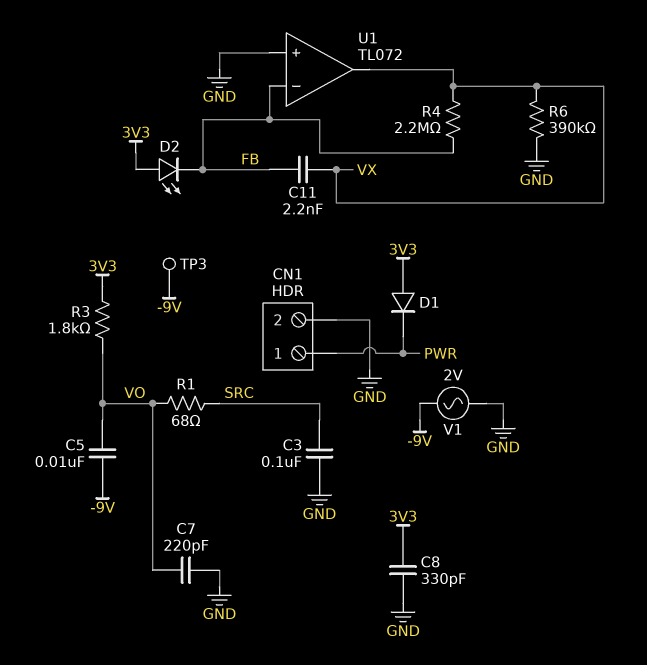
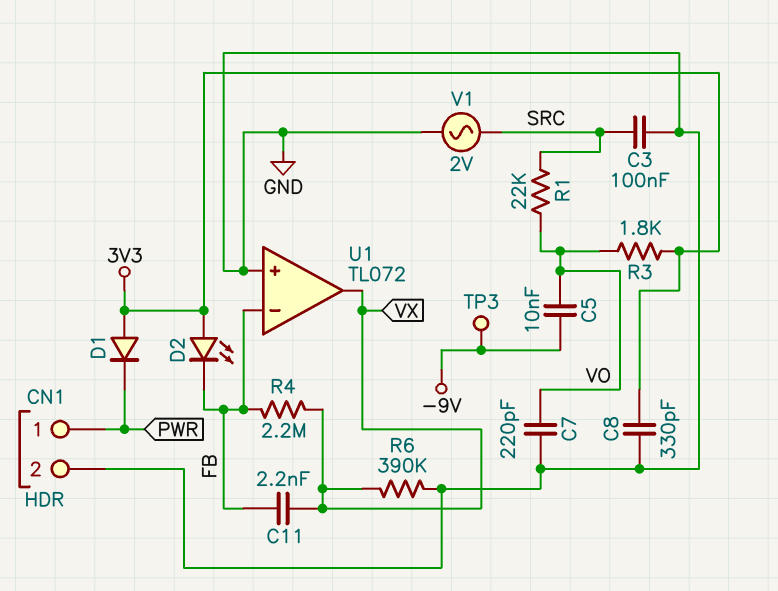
R1: 68 (SRC, VO) -> 22k (SRC, VO)
V1: AC 2V (-9V, GND) -> AC 2V (GND, SRC)

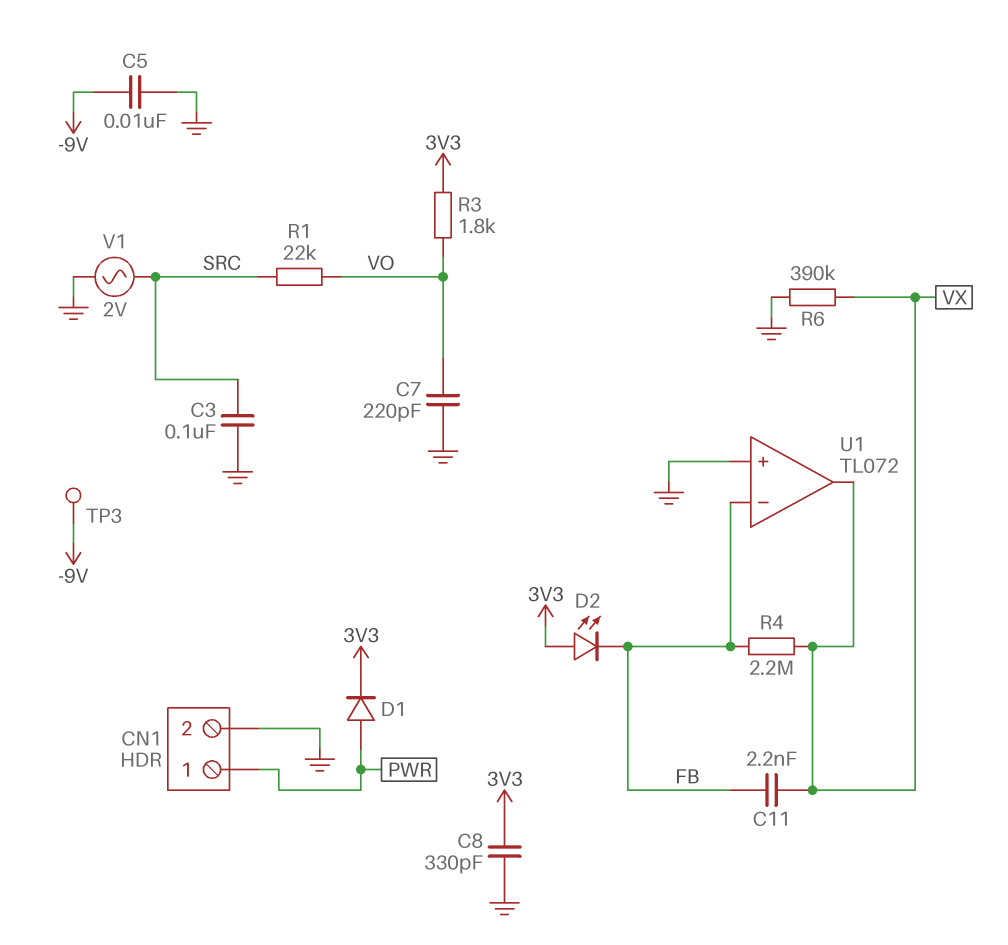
C5: 10nF (-9V, VO) -> 10nF (-9V, GND)
D1: diode (A 3V3, K PWR) -> diode (A PWR, K 3V3)

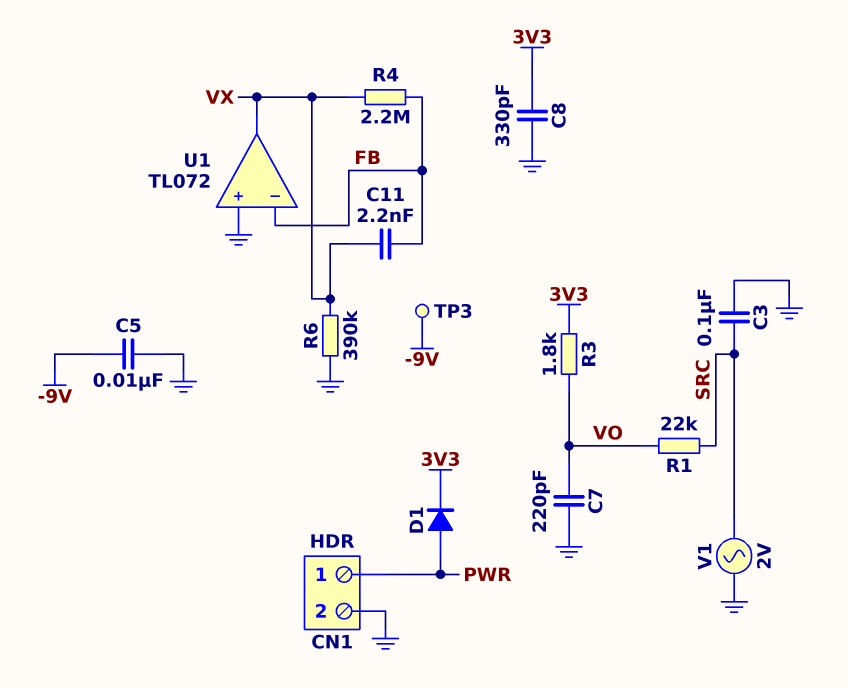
D2: LED (A 3V3, K FB) -> none

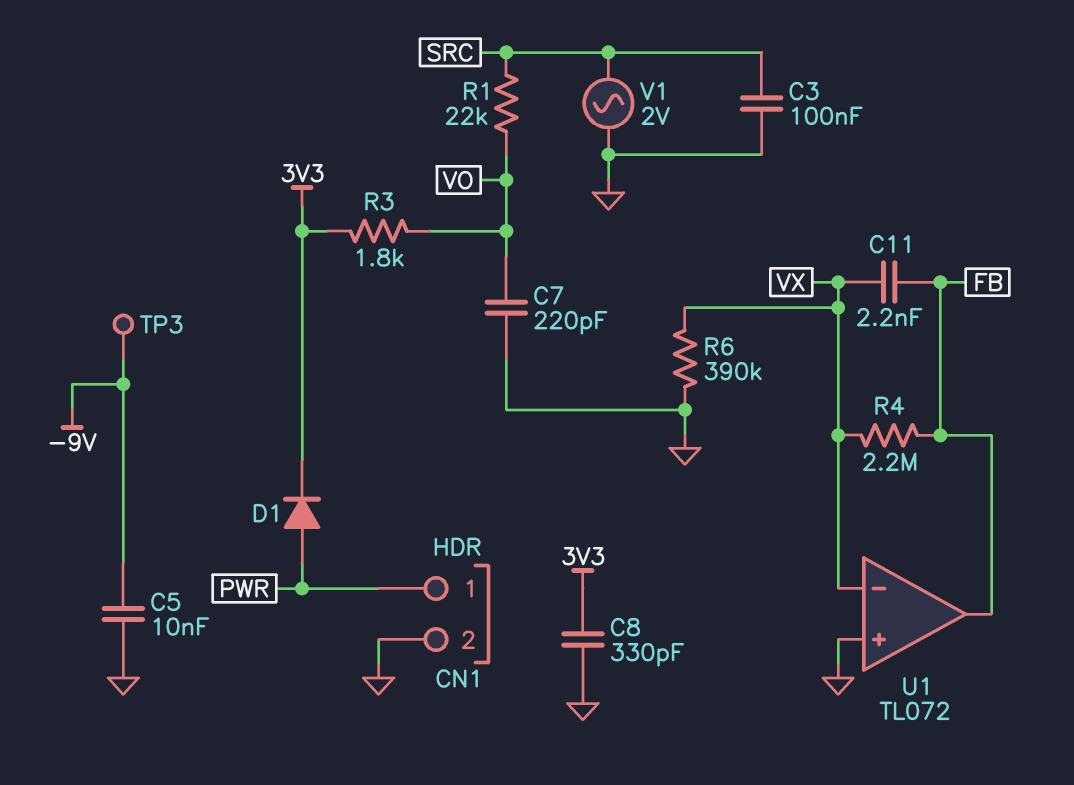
U1 pin in-: FB -> VX
U1 pin out: VX -> FB

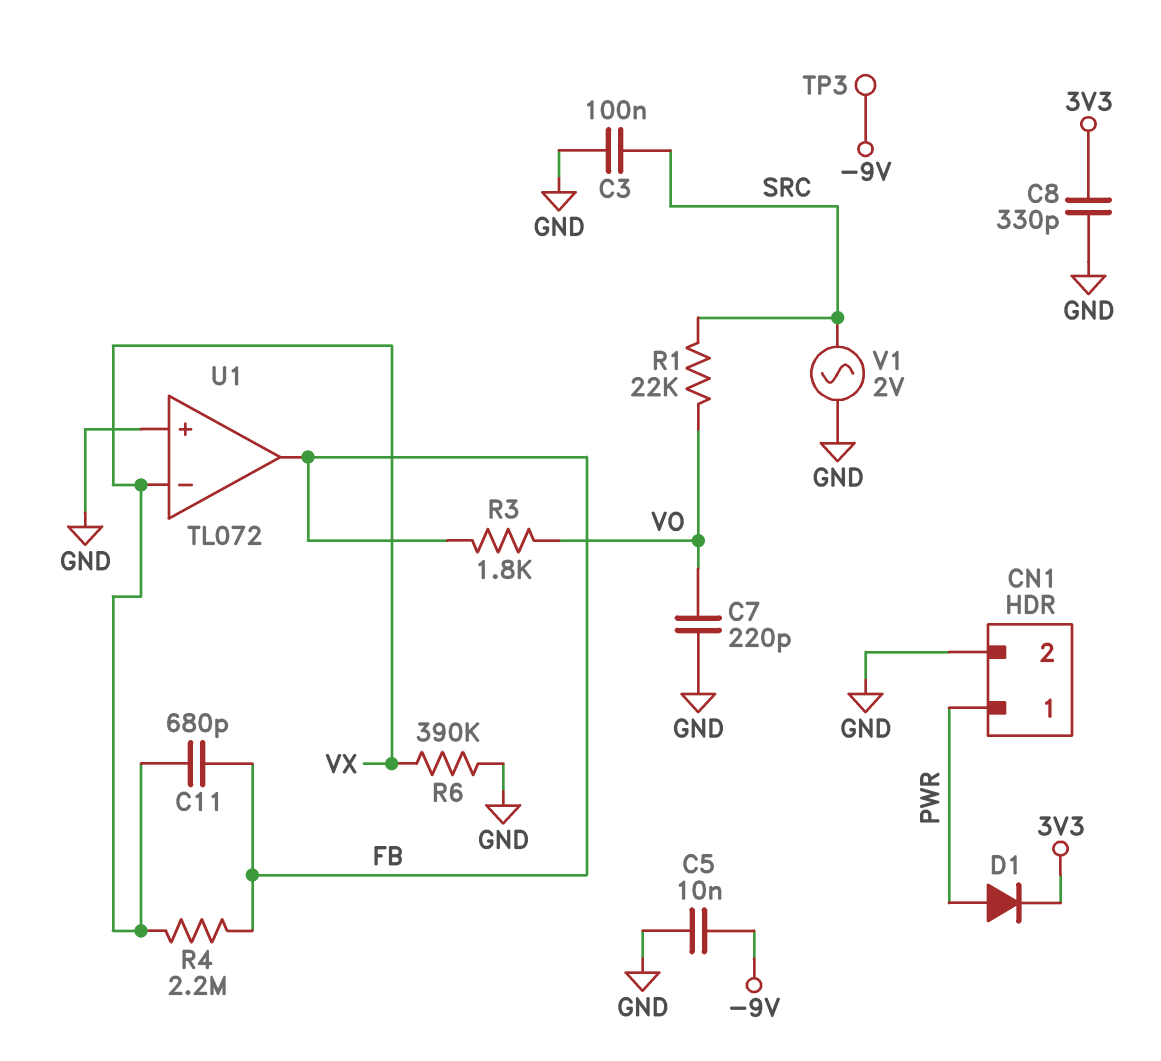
C11: 2.2nF (FB, VX) -> 680pF (FB, VX)
R3: 1.8k (3V3, VO) -> 1.8k (FB, VO)

